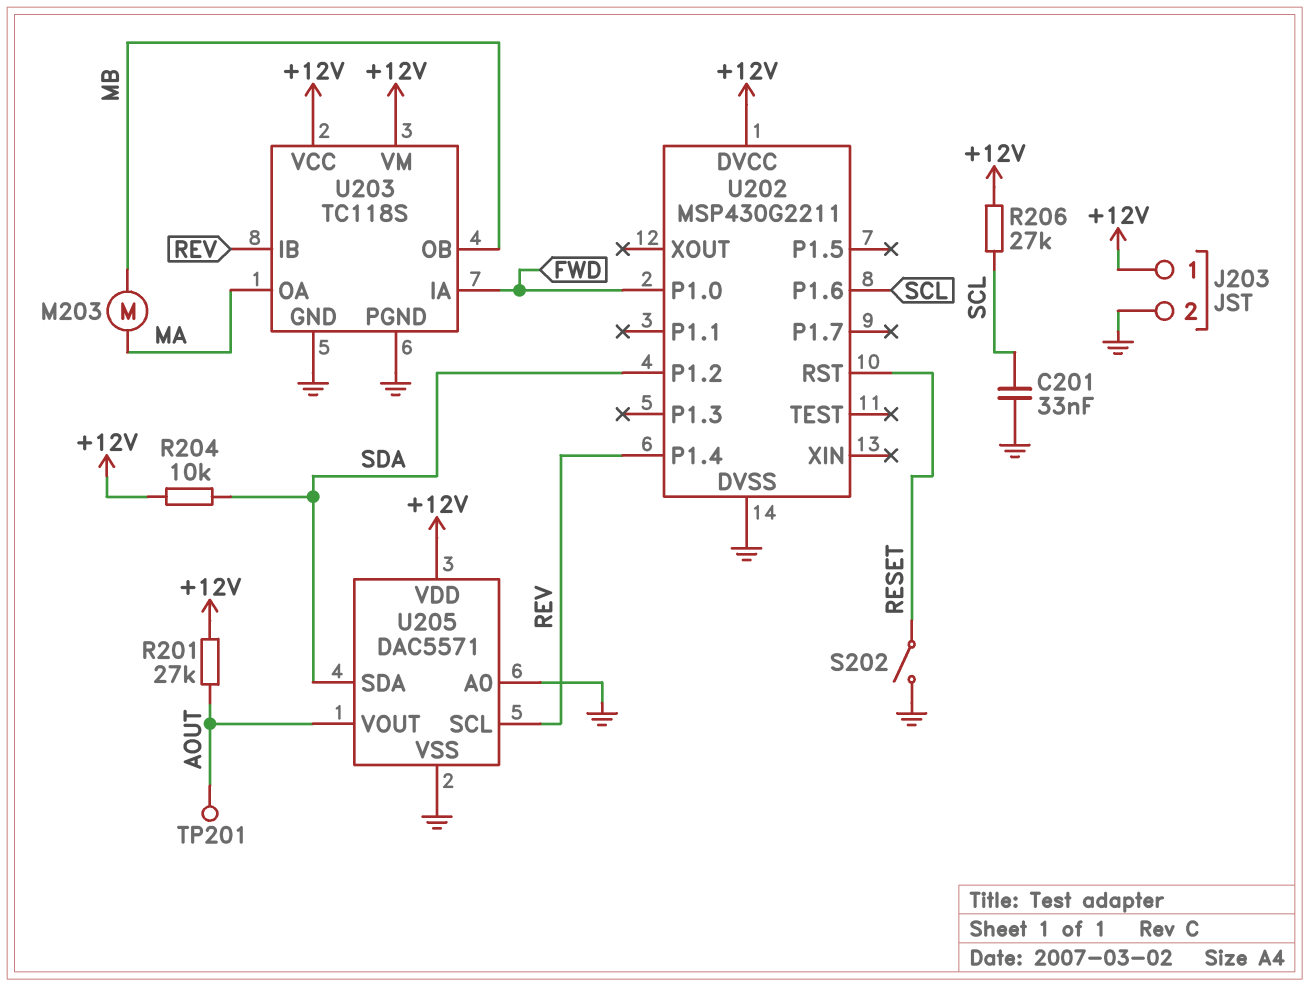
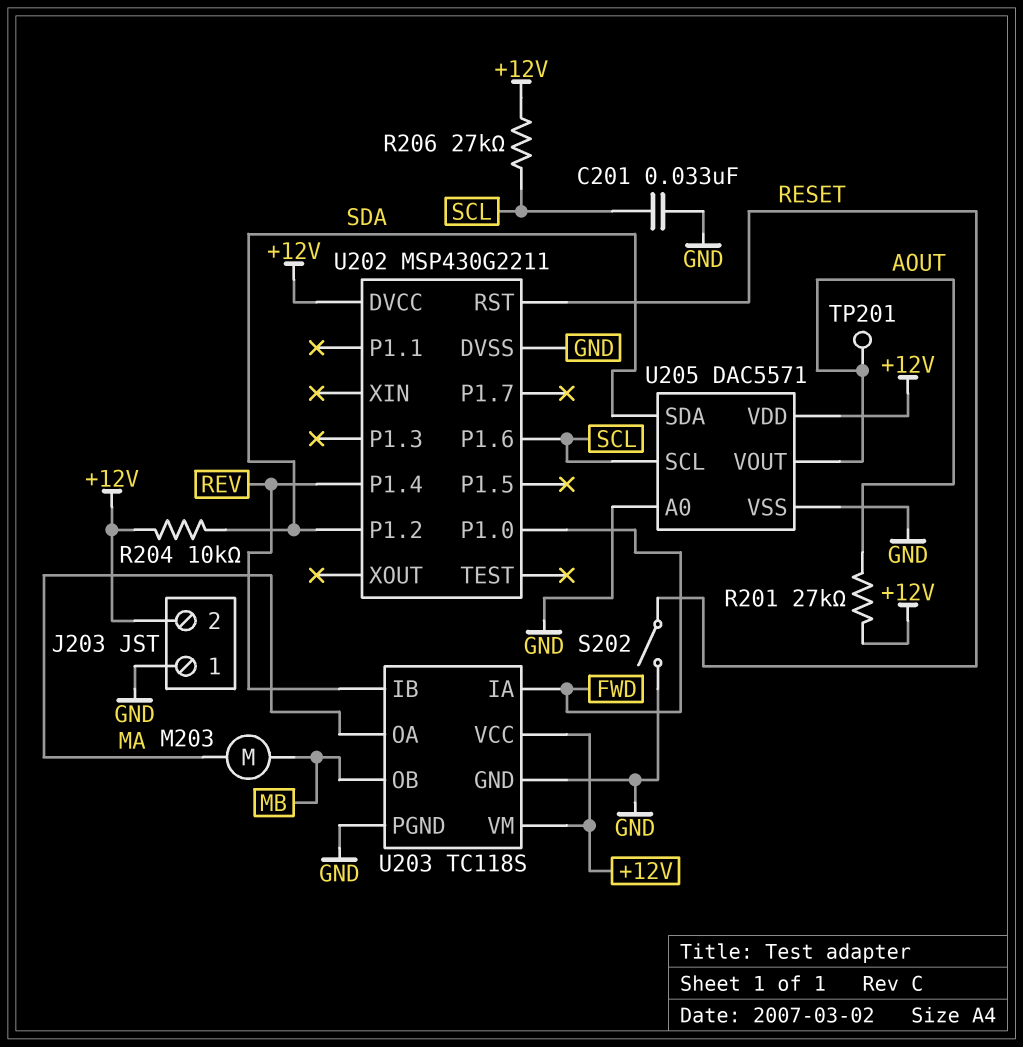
J203 pin 1: +12V -> GND
J203 pin 2: GND -> +12V
U205 pin SCL: REV -> SCL

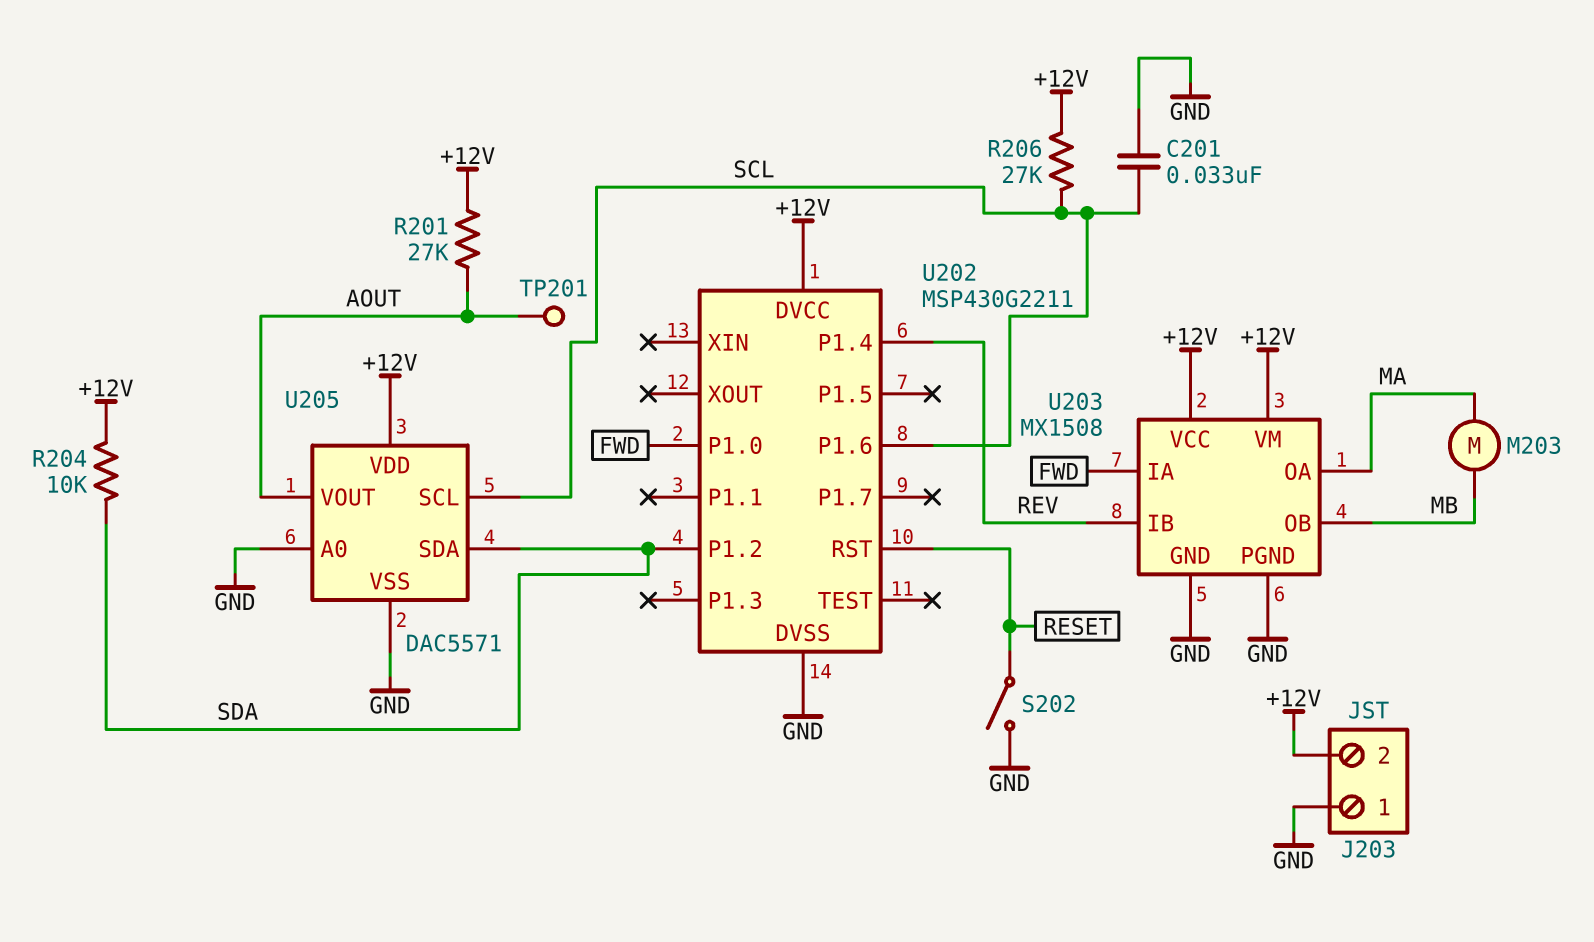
U203: TC118S -> MX1508

